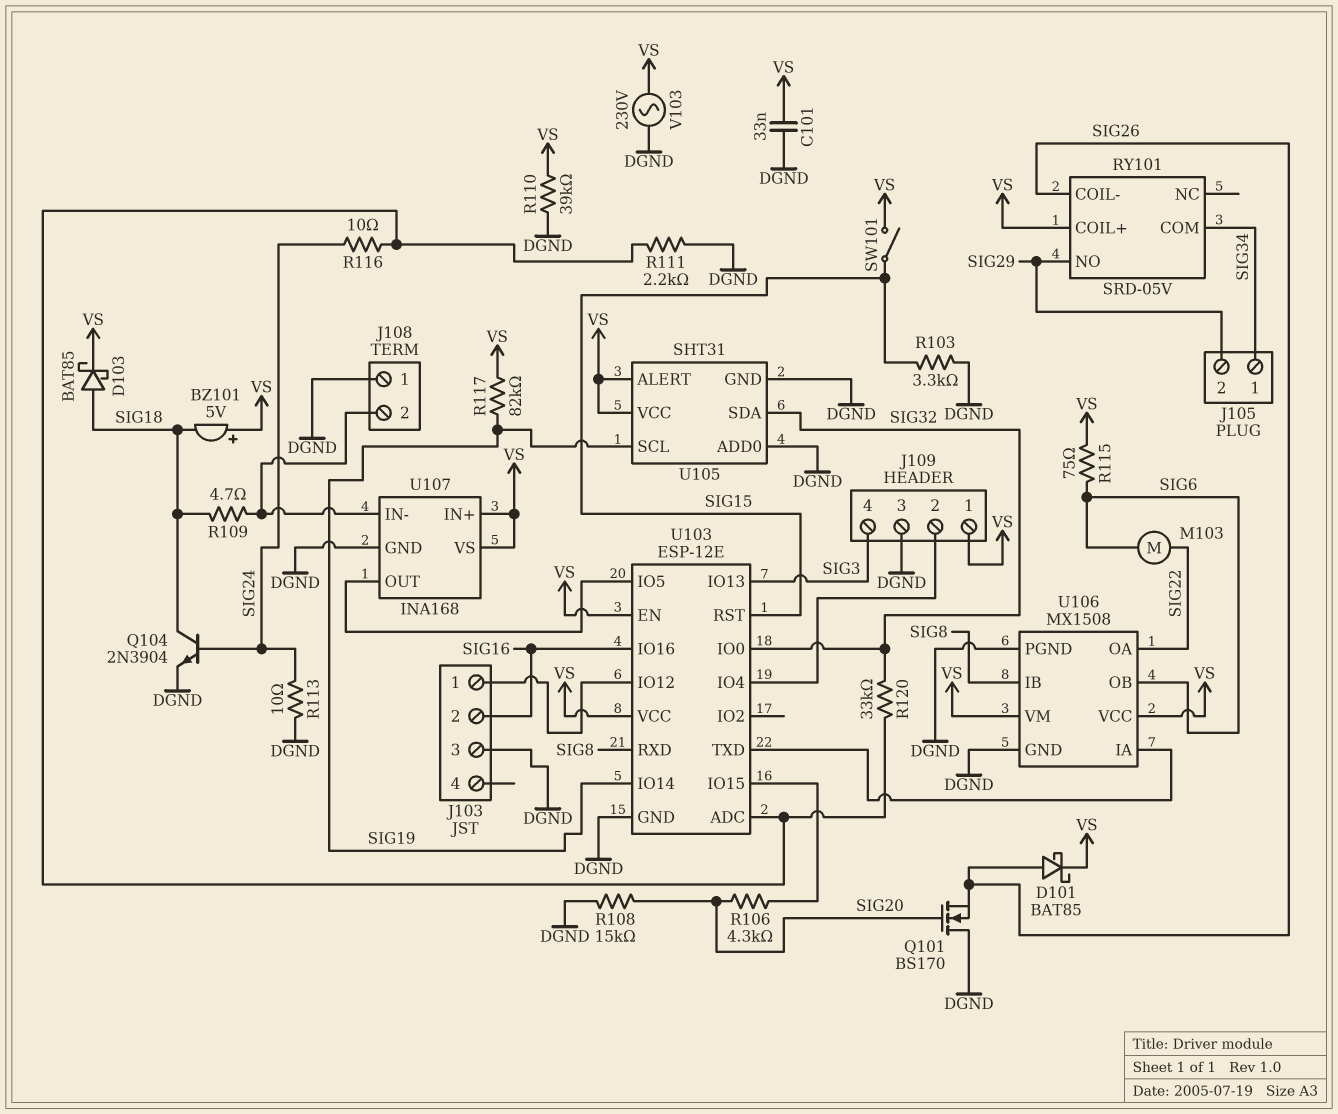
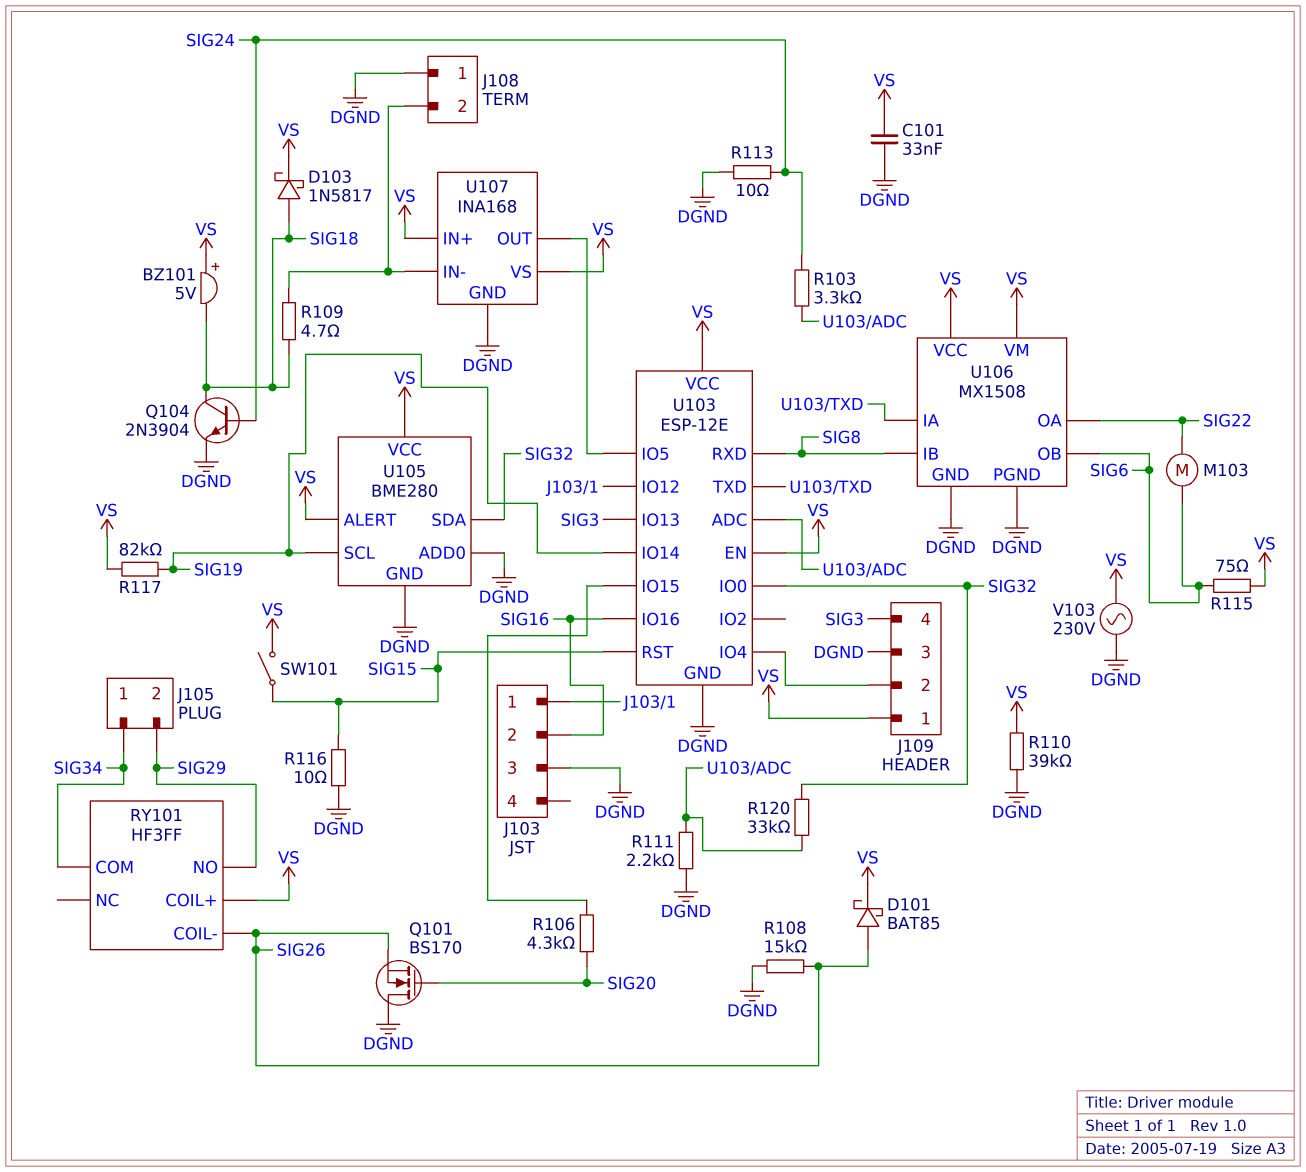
D103: schottky BAT85 (A SIG18, K VS) -> schottky 1N5817 (A SIG18, K VS)
R103: 3.3k (DGND, SIG15) -> 3.3k (SIG24, U103/ADC)
R108: 15k (DGND, SIG20) -> 15k (DGND, SIG26)
R116: 10 (SIG24, U103/ADC) -> 10 (DGND, SIG15)
RY101: SRD-05V -> HF3FF
U105: SHT31 -> BME280

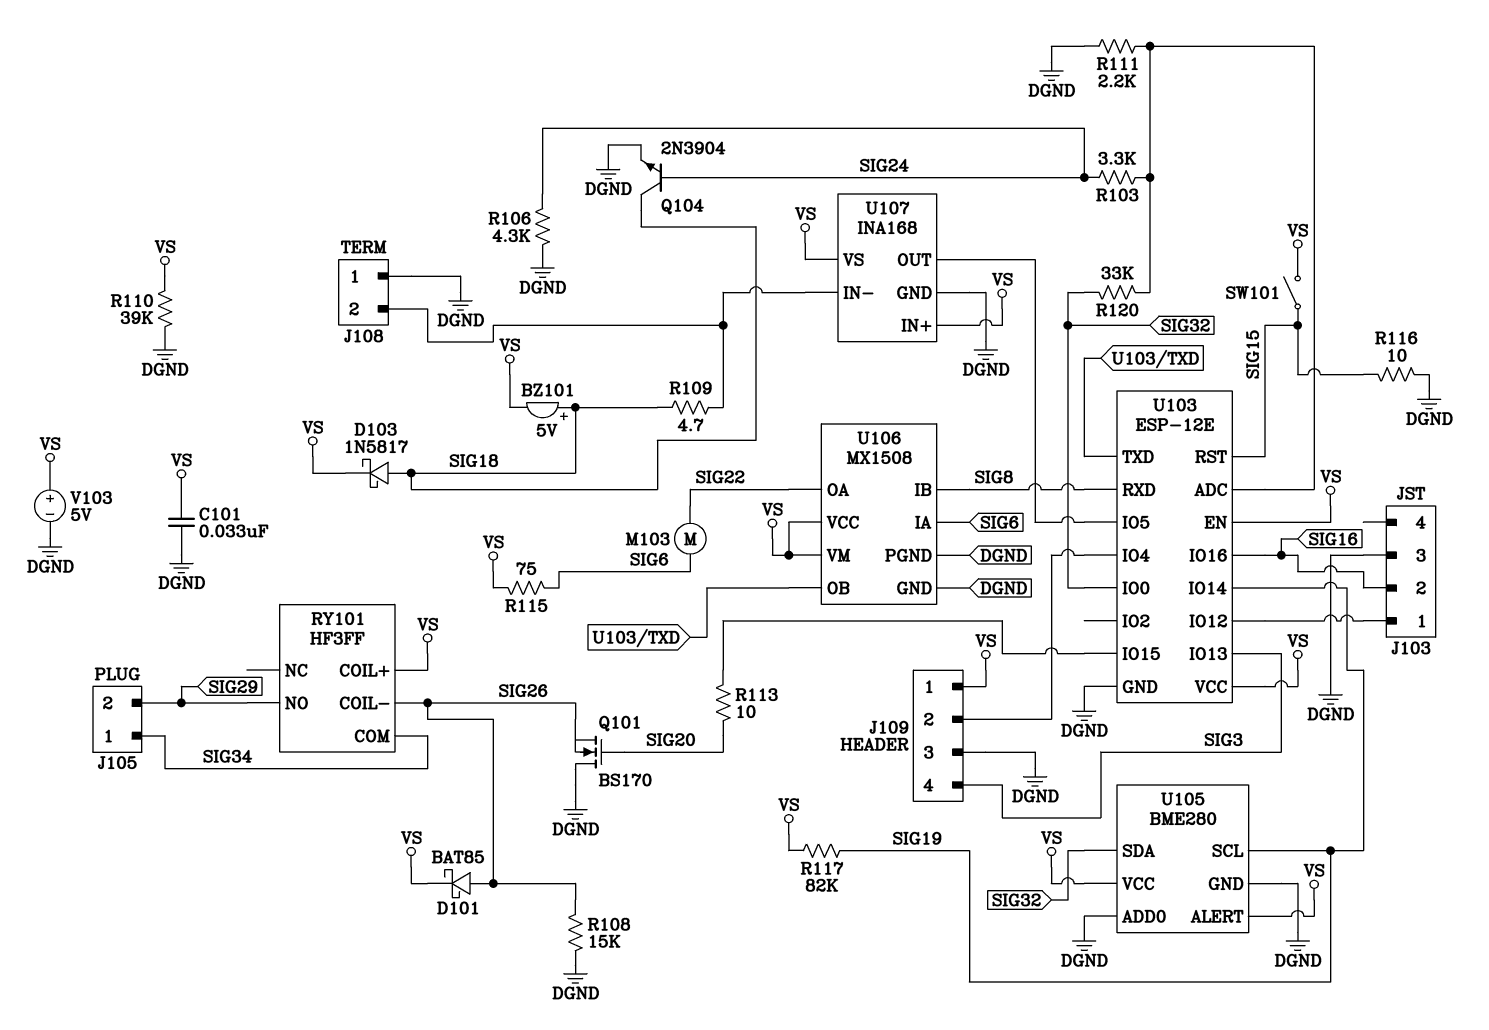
BZ101: buzzer 5V (plus VS, minus SIG18) -> buzzer 5V (plus SIG18, minus VS)
R106: 4.3k (SIG20, U103/IO15) -> 4.3k (DGND, SIG24)
R113: 10 (DGND, SIG24) -> 10 (SIG20, U103/IO15)
U106 pin IA: U103/TXD -> SIG6
U106 pin OB: SIG6 -> U103/TXD
V103: AC 230V (DGND, VS) -> 5V (plus VS, minus DGND)

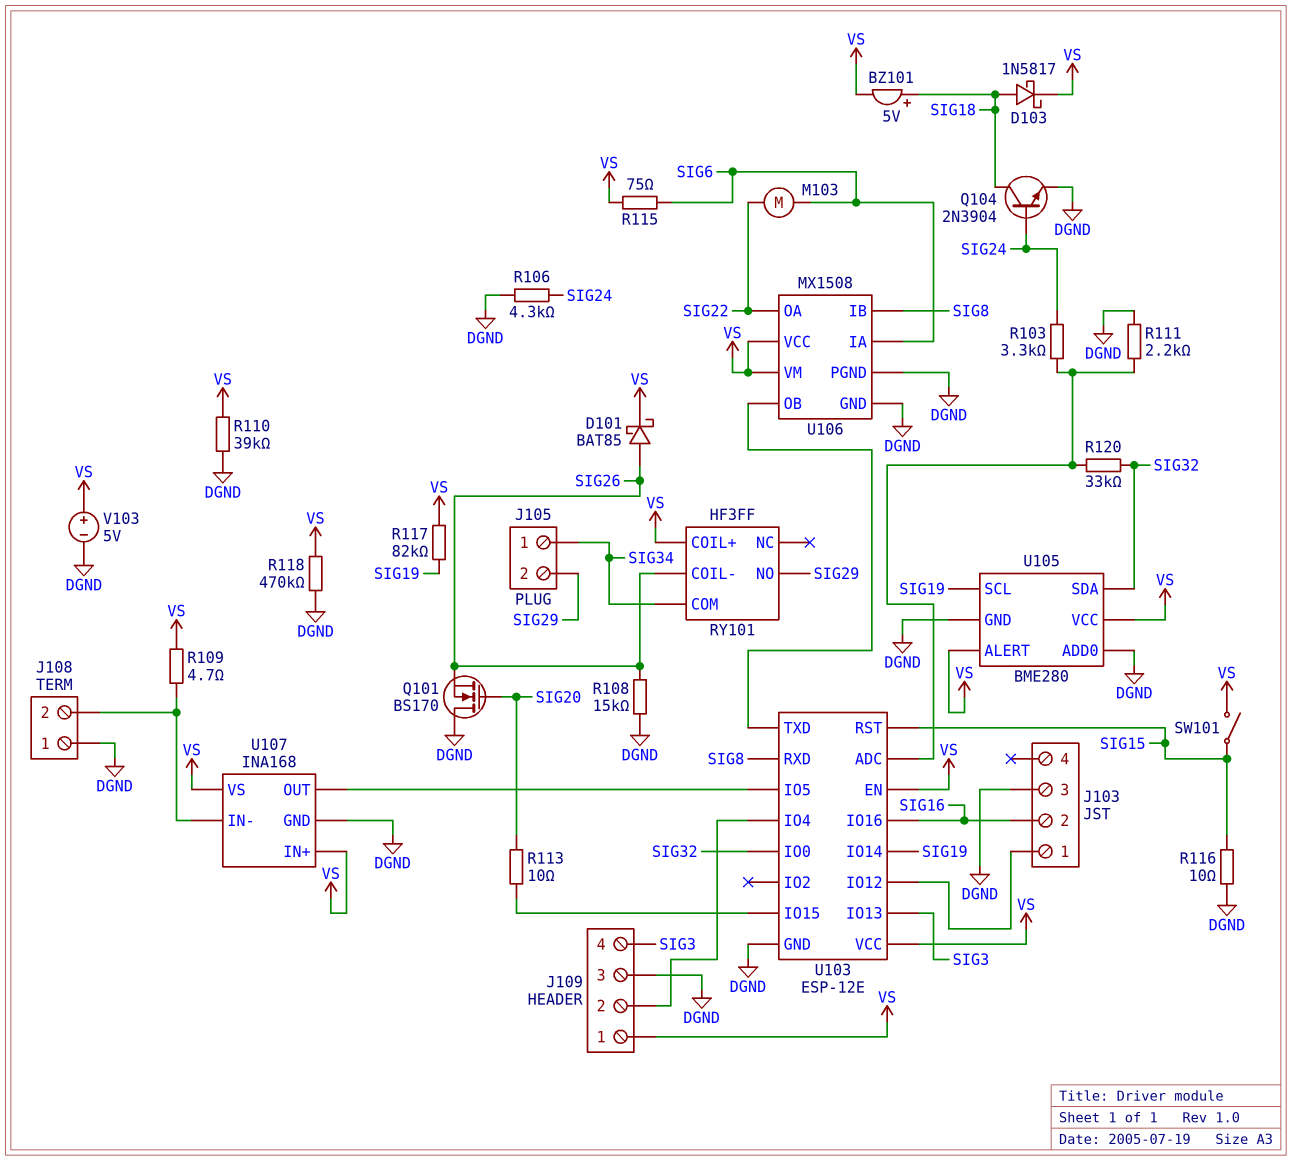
C101: 33nF (DGND, VS) -> none
R109: 4.7 (J108/2, SIG18) -> 4.7 (J108/2, VS)
R118: none -> 470k (DGND, VS)

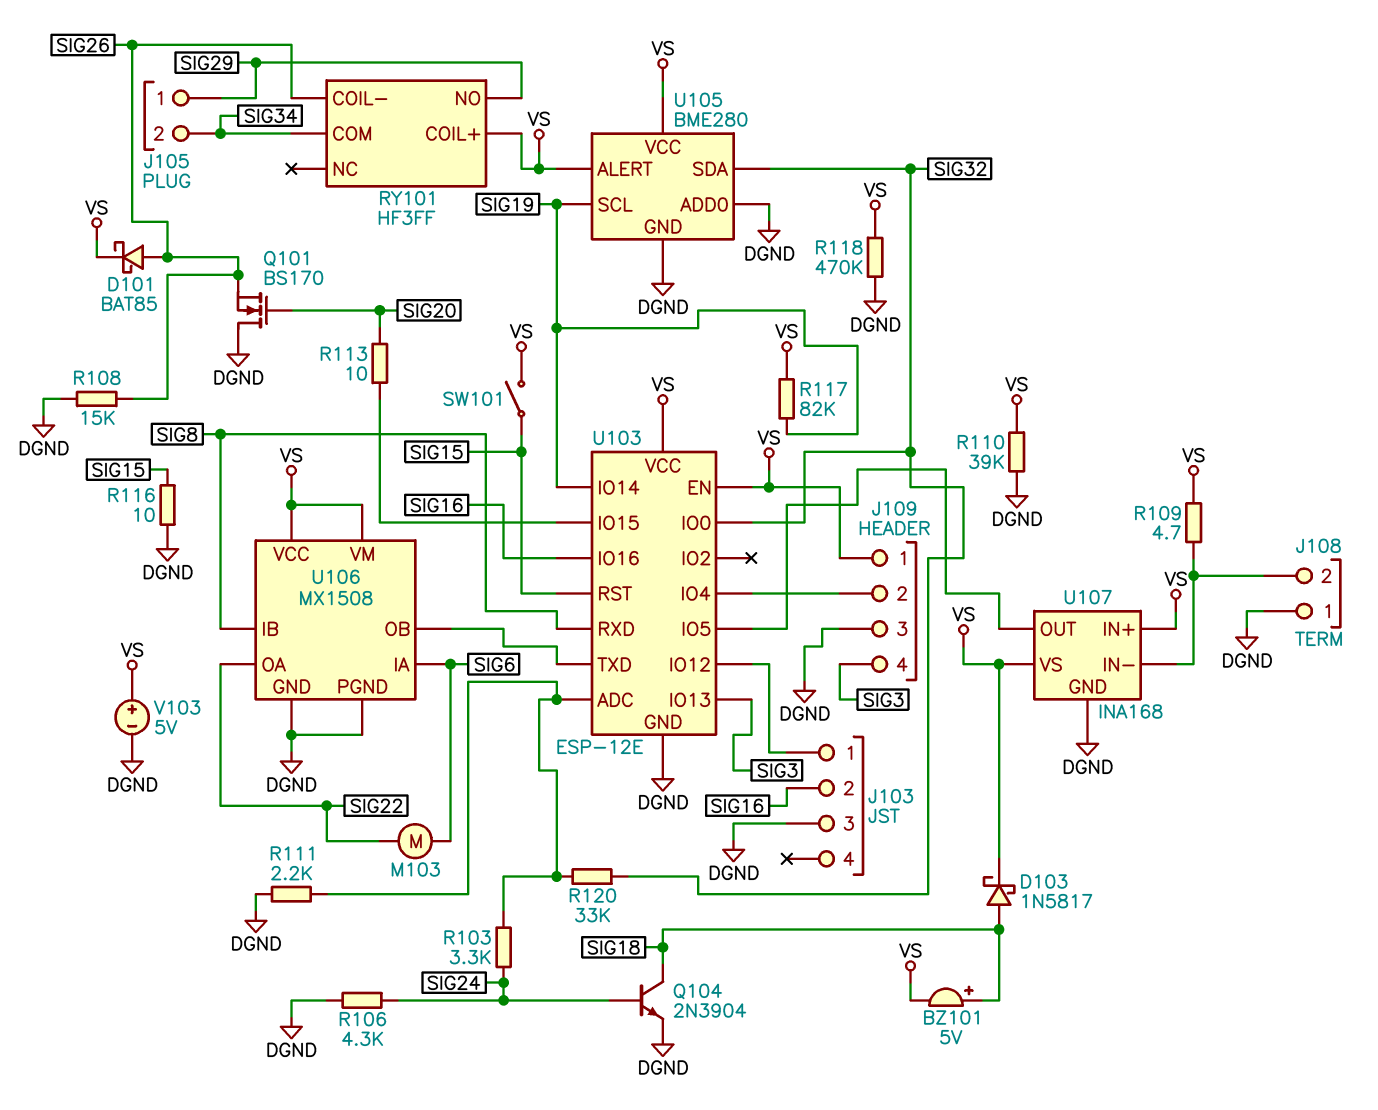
J105 pin 1: SIG34 -> SIG29
J105 pin 2: SIG29 -> SIG34
R115: 75 (SIG6, VS) -> none

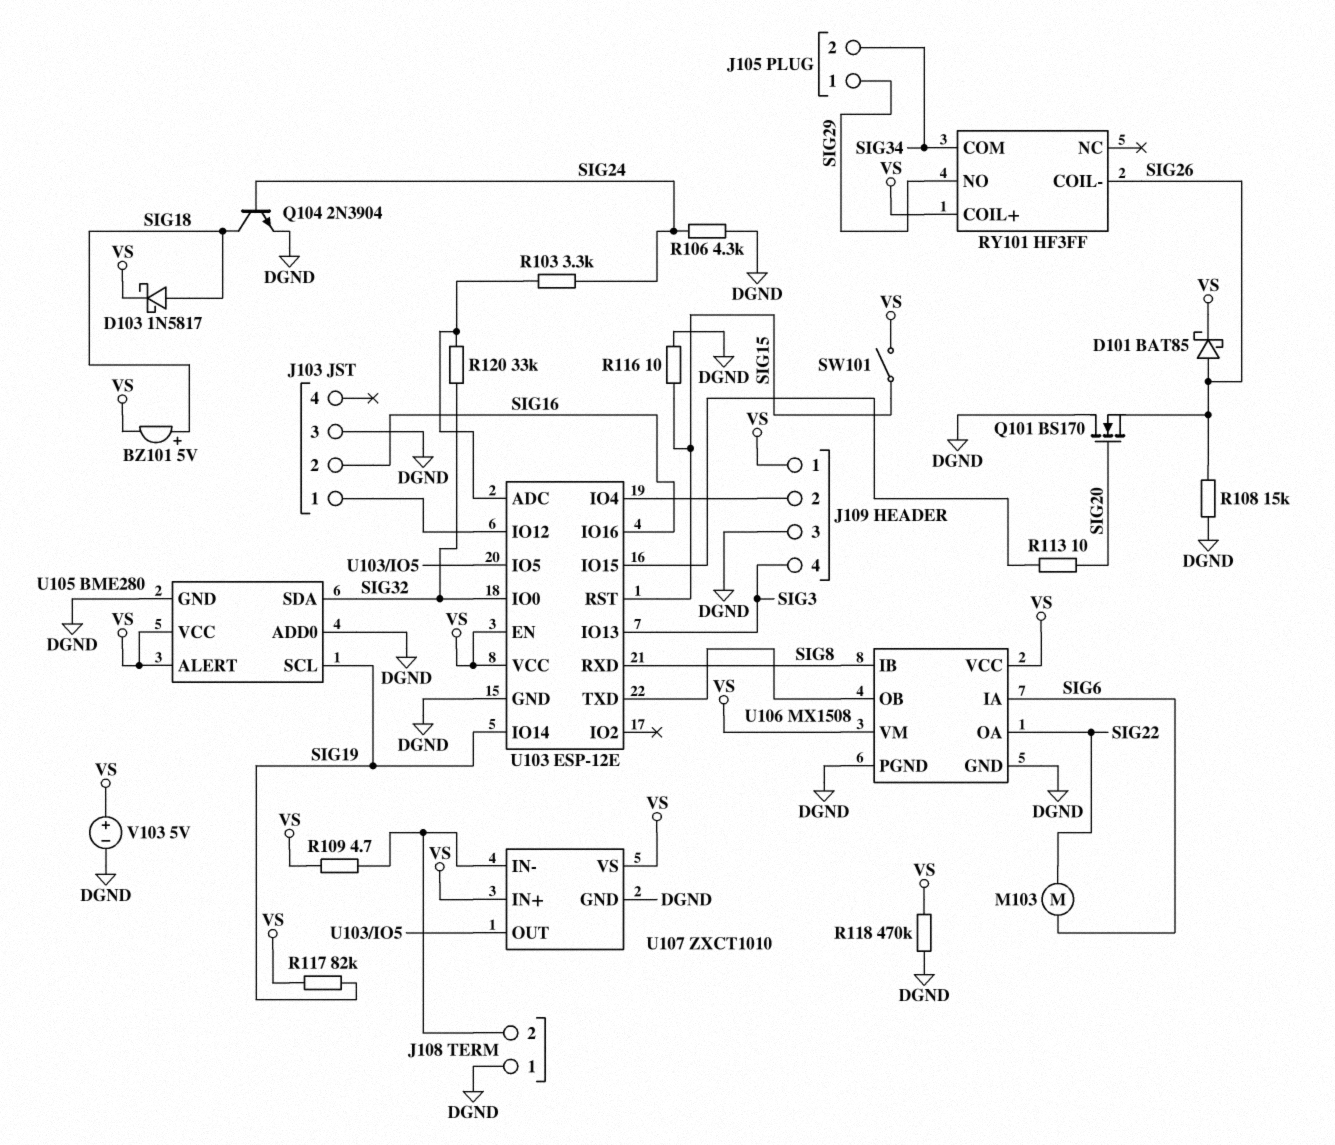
R110: 39k (DGND, VS) -> none
R111: 2.2k (DGND, U103/ADC) -> none
U107: INA168 -> ZXCT1010

